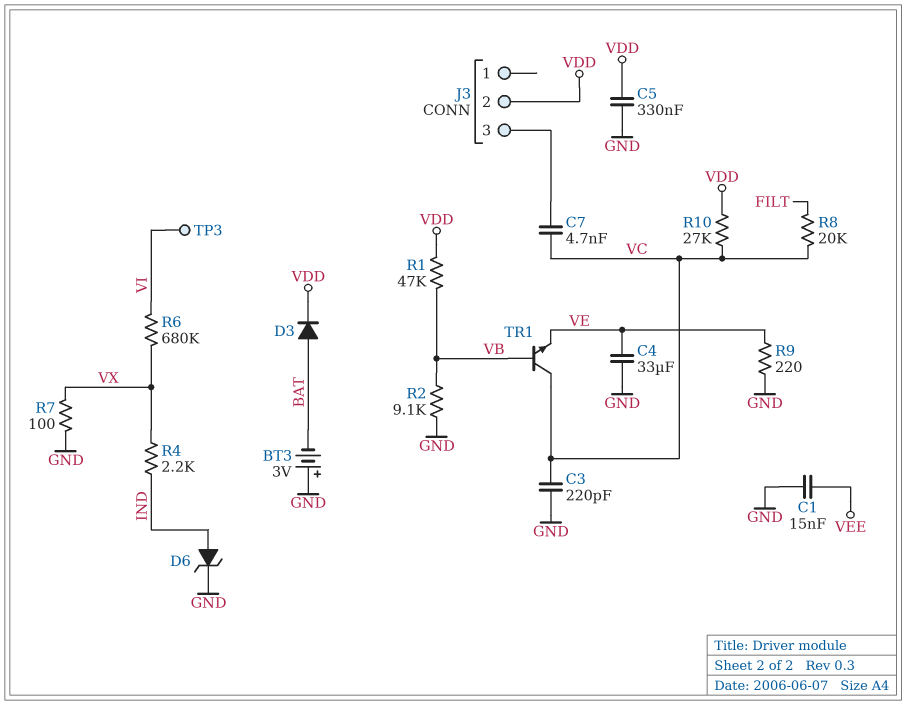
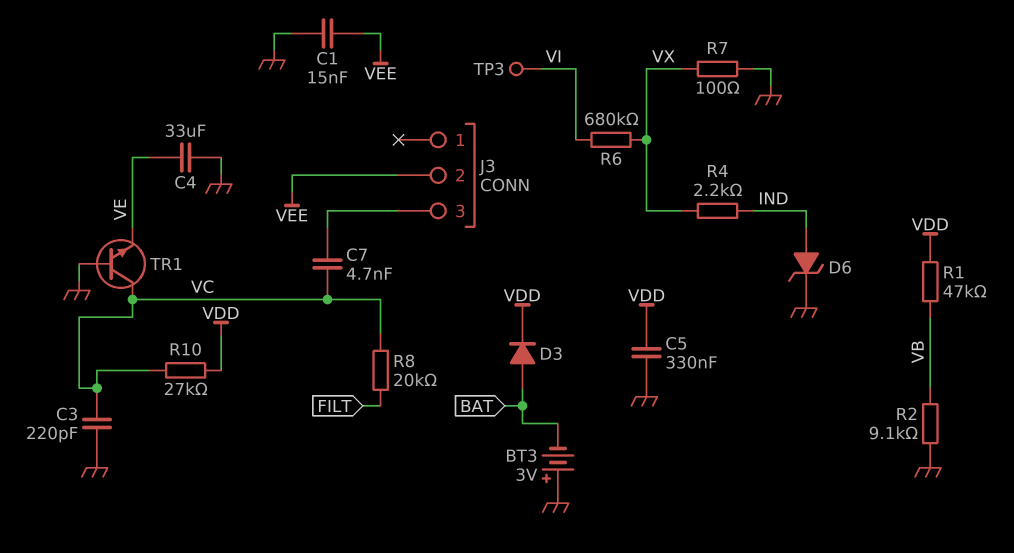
J3 pin 2: VDD -> VEE
R9: 220 (GND, VE) -> none
TR1: NPN (B VB, C VC, E VE) -> NPN (B GND, C VC, E VE)

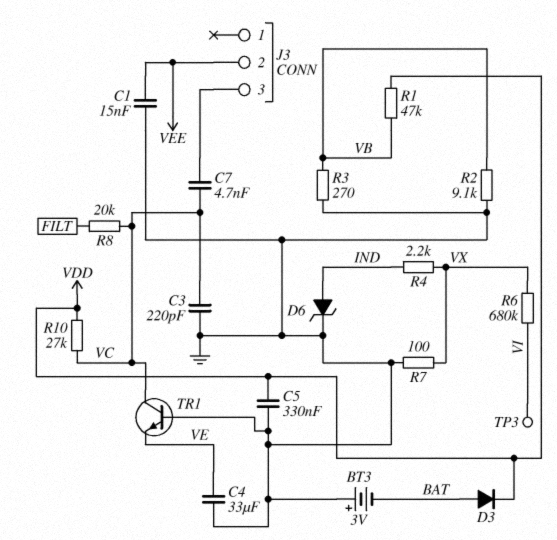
R3: none -> 270 (GND, VB)

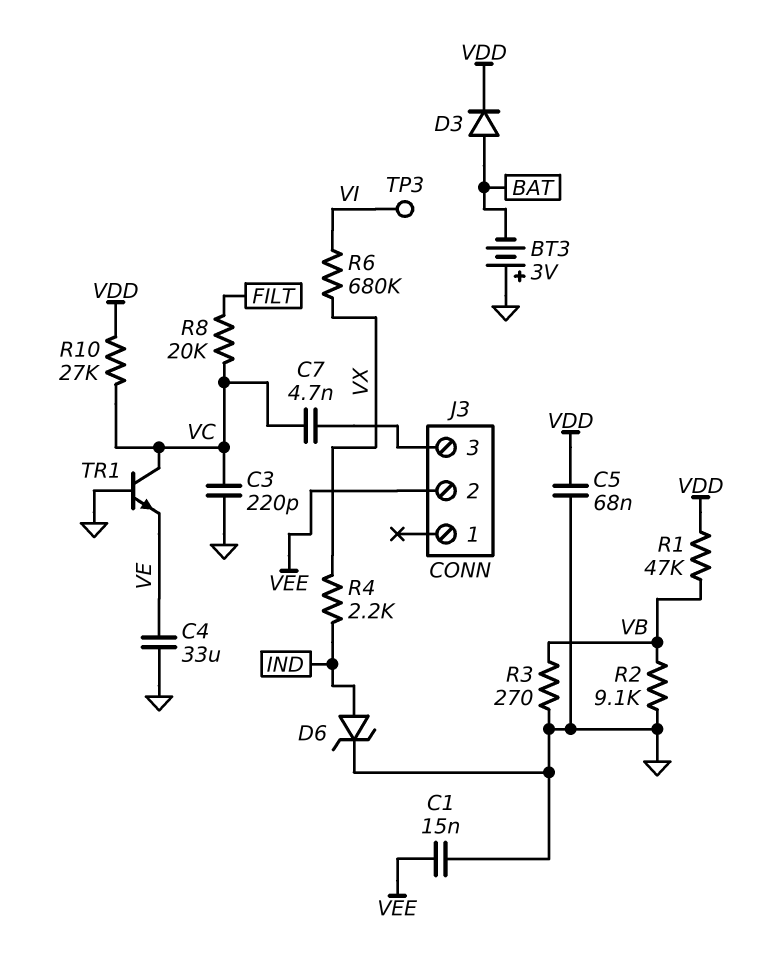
C5: 330nF (GND, VDD) -> 68nF (GND, VDD)
R7: 100 (GND, VX) -> none

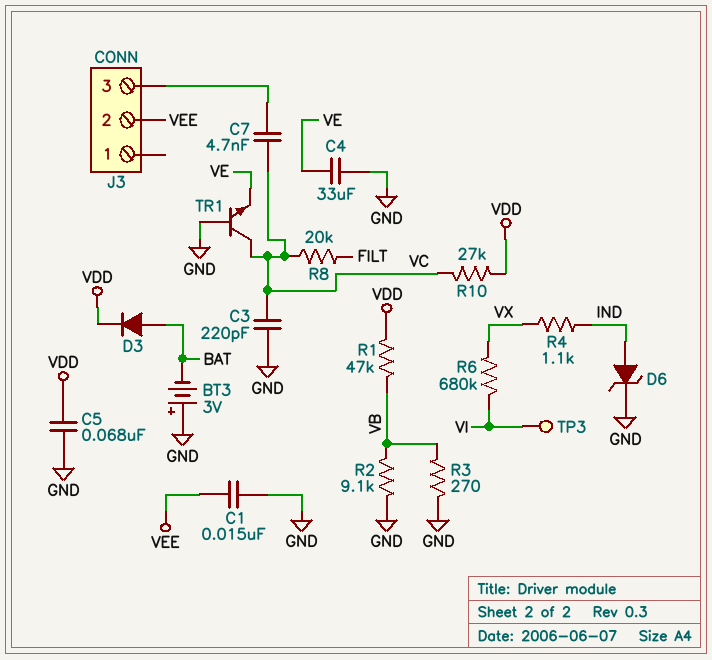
R4: 2.2k (IND, VX) -> 1.1k (IND, VX)

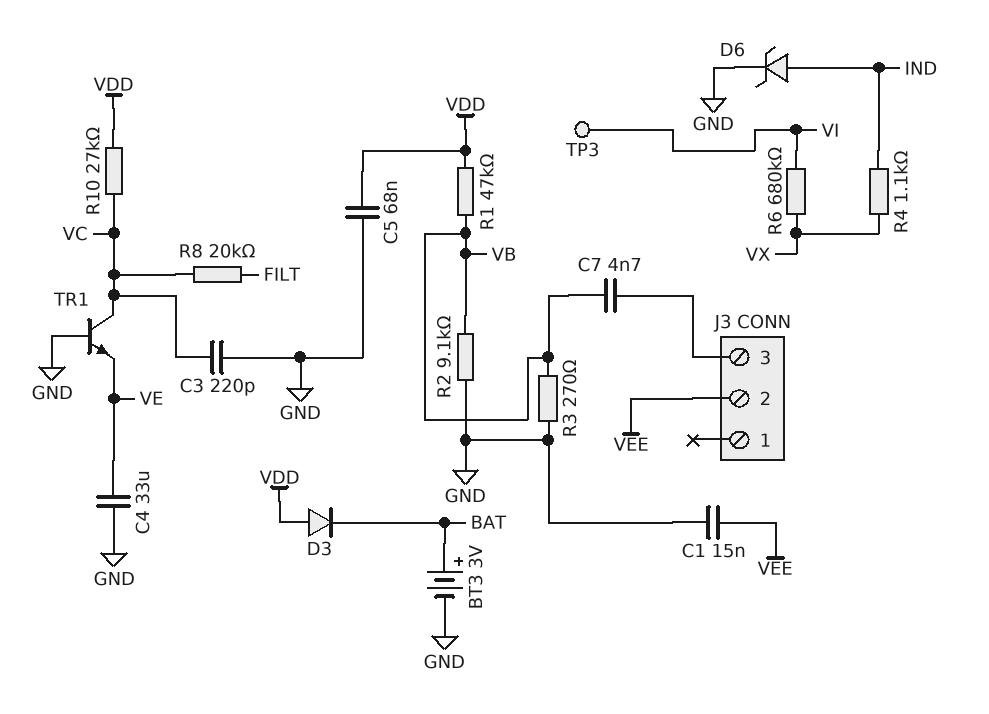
BT3: 3V (plus GND, minus BAT) -> 3V (plus BAT, minus GND)
C7: 4.7nF (J3/3, VC) -> 4.7nF (J3/3, VB)
D3: diode (A BAT, K VDD) -> diode (A VDD, K BAT)

